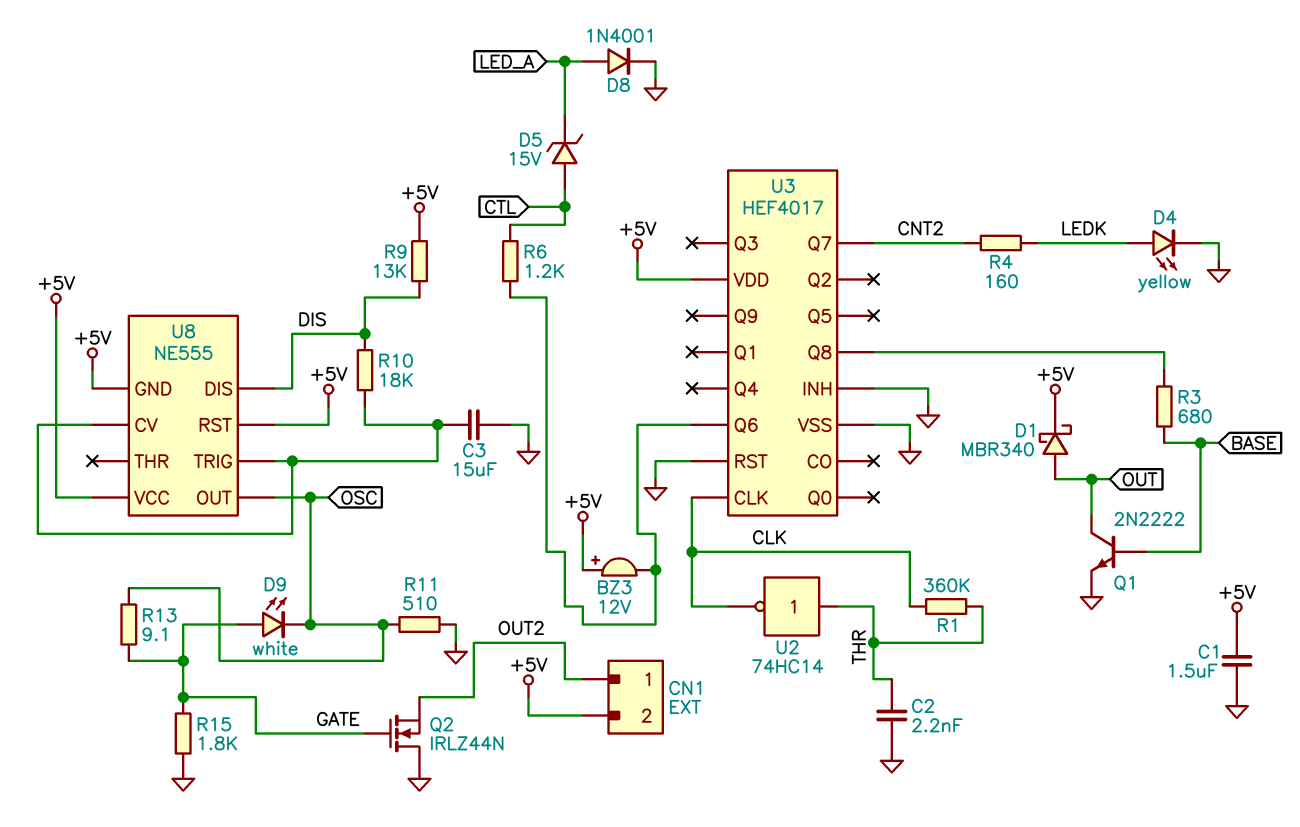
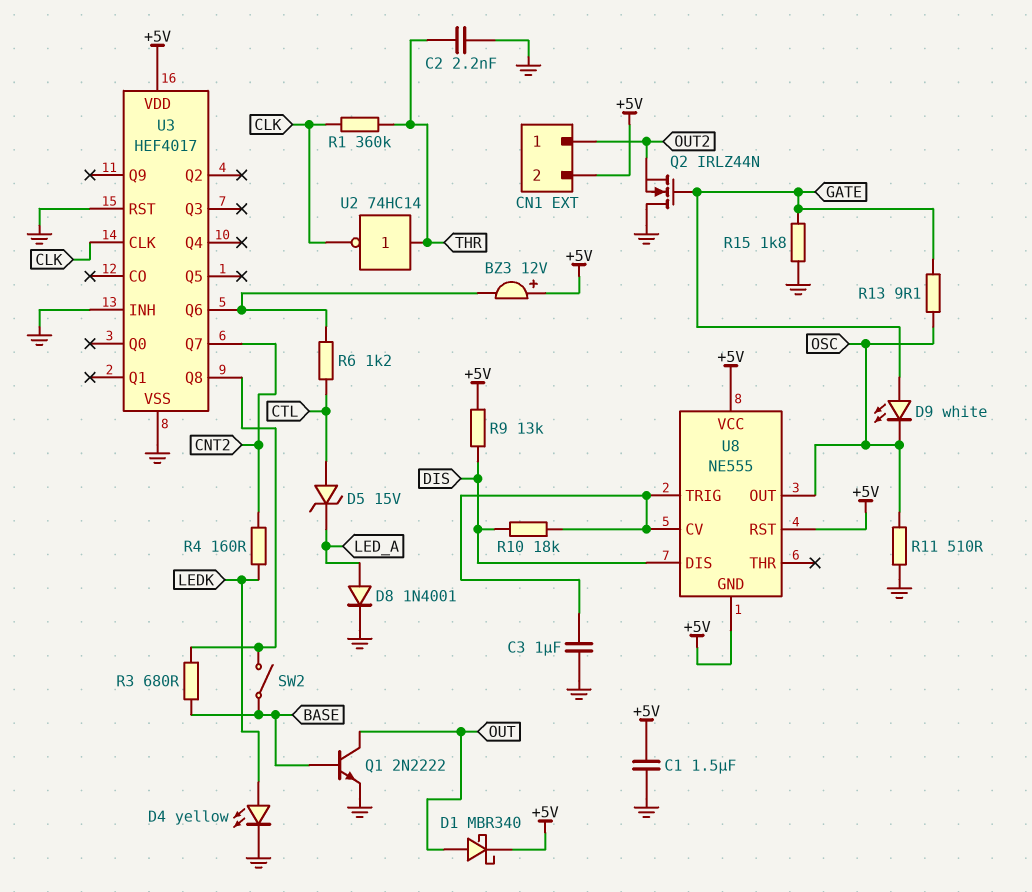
C3: 15uF (GND, U8/CV) -> 1uF (GND, U8/CV)
SW2: none -> switch (BASE, U3/Q8)

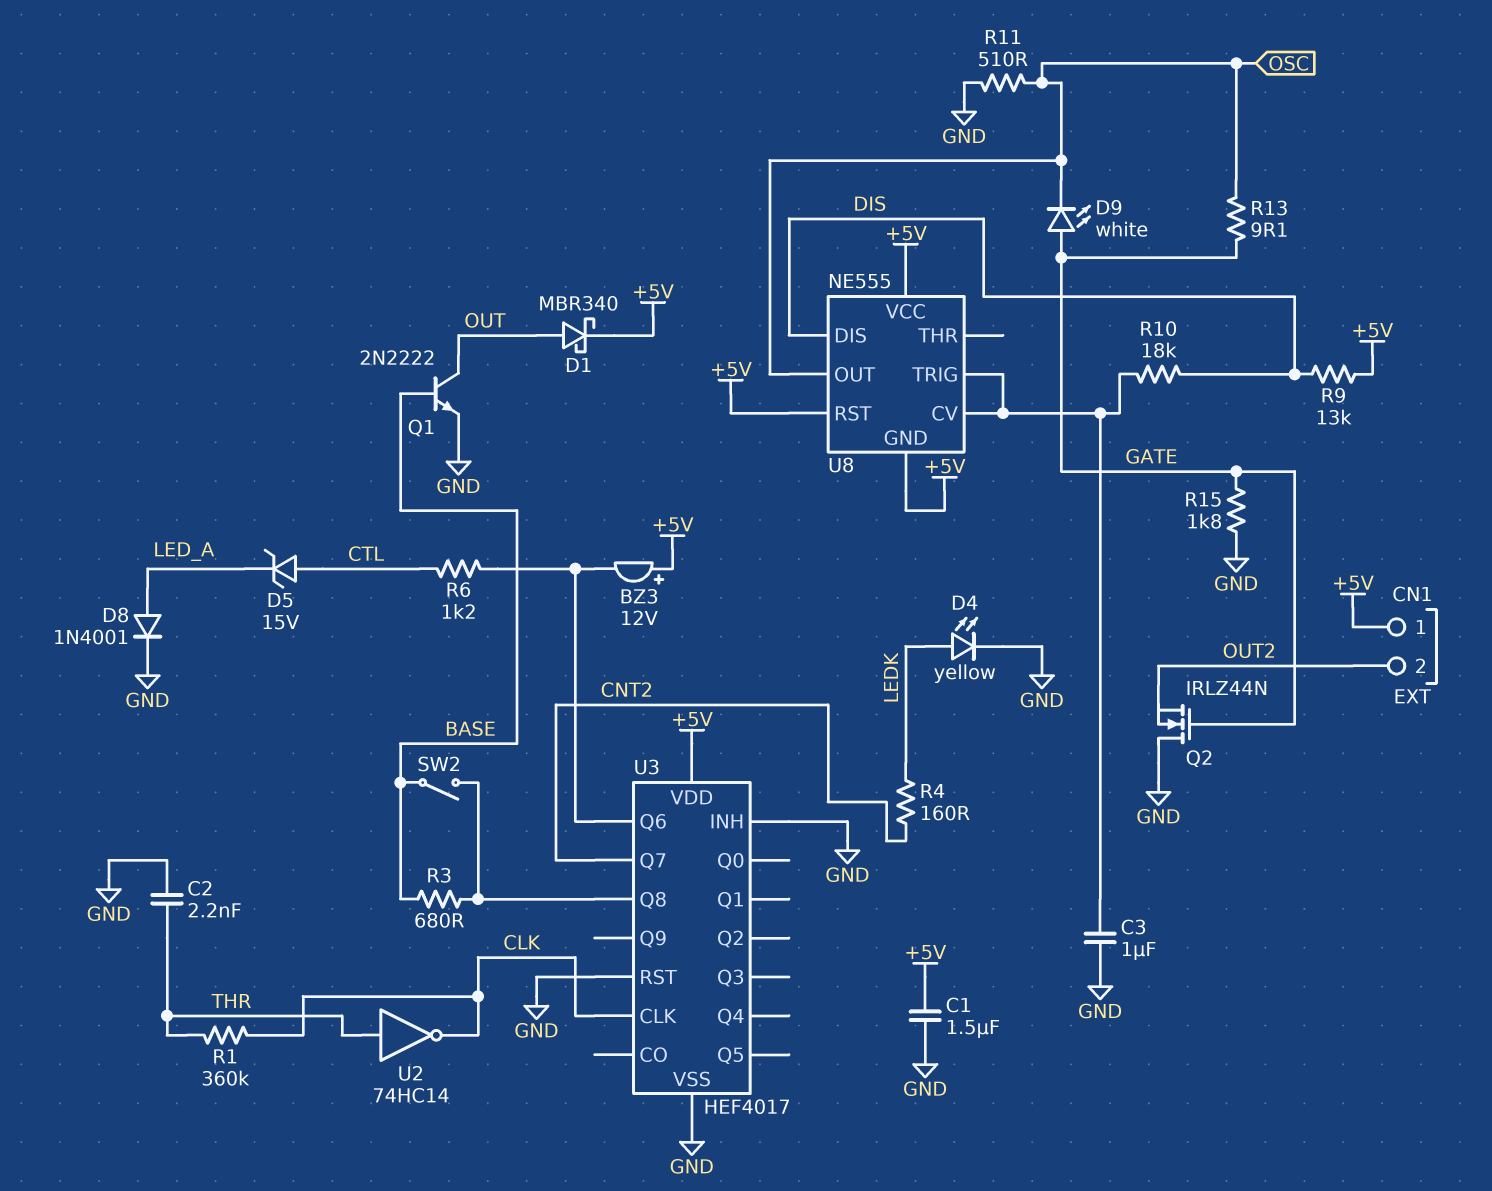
CN1 pin 1: OUT2 -> +5V
CN1 pin 2: +5V -> OUT2

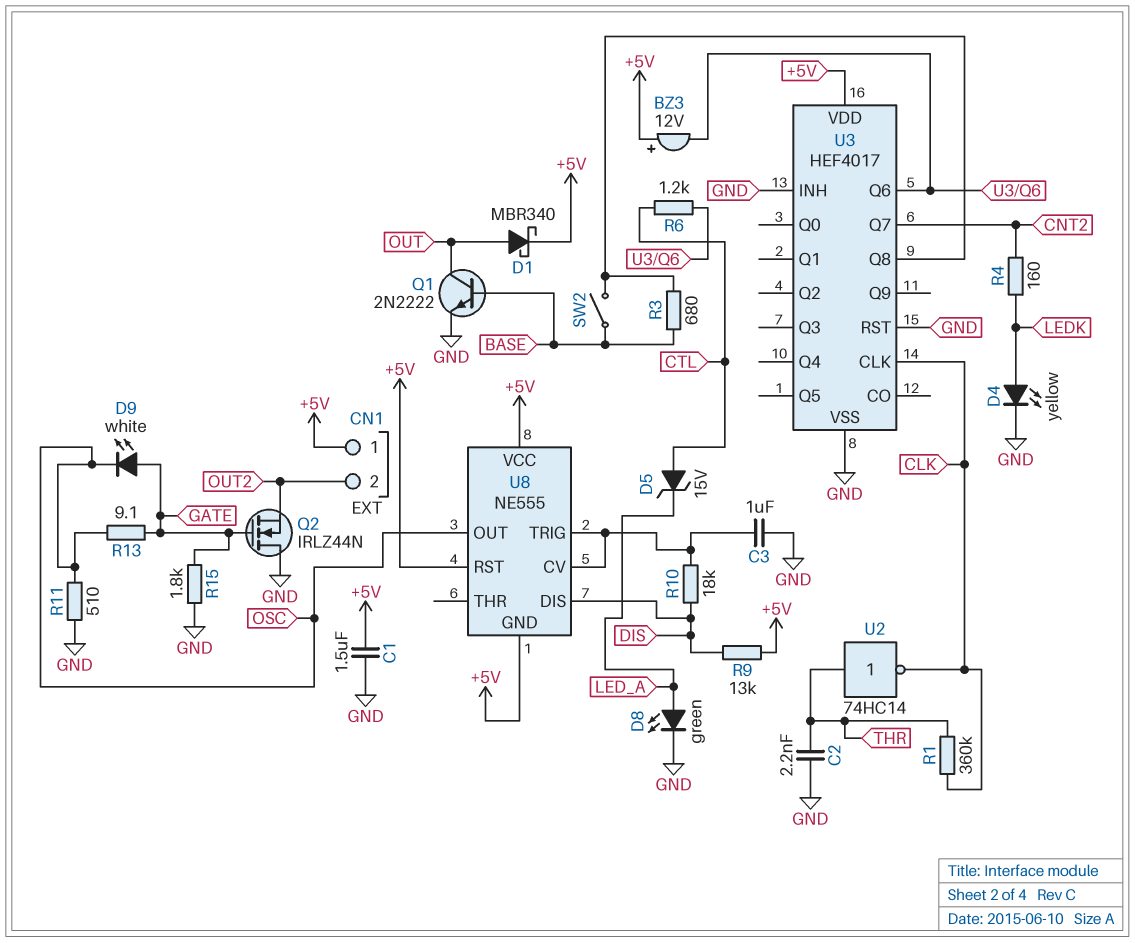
D8: diode 1N4001 (A LED_A, K GND) -> LED green (A LED_A, K GND)

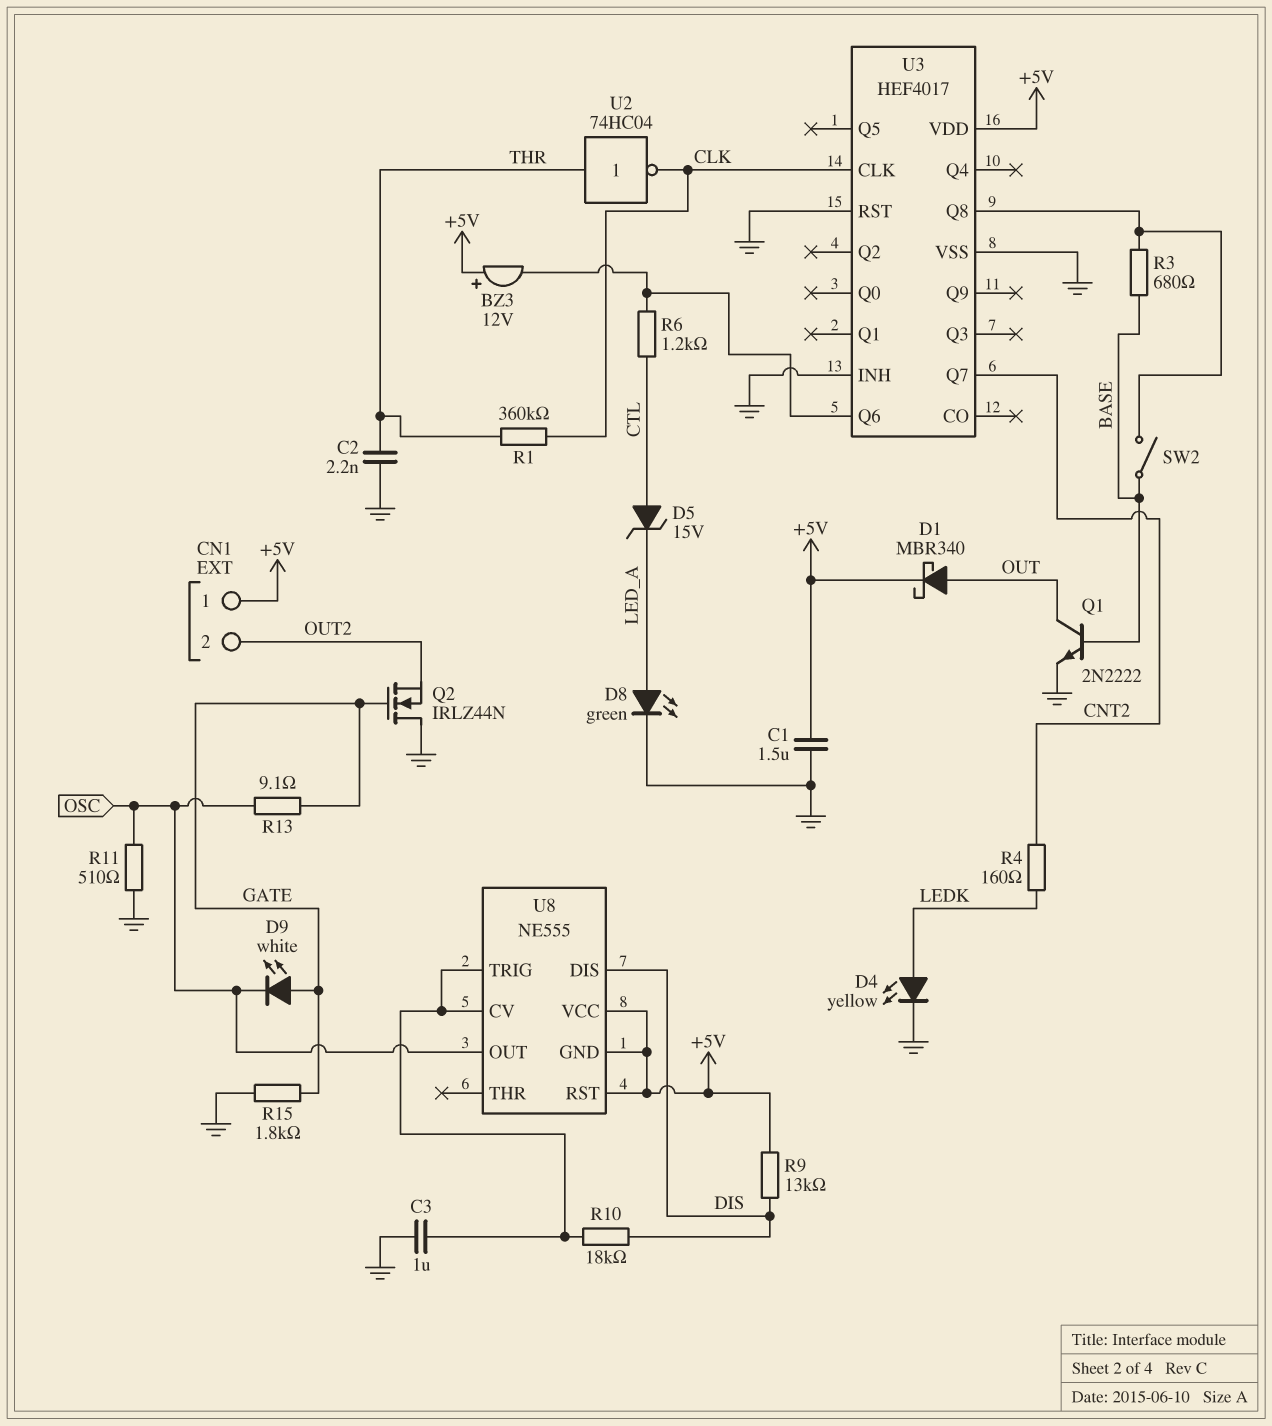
U2: NOT 74HC14 (in THR, out CLK) -> NOT 74HC04 (in THR, out CLK)

